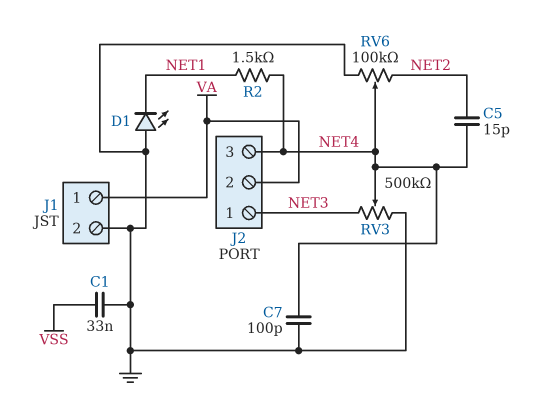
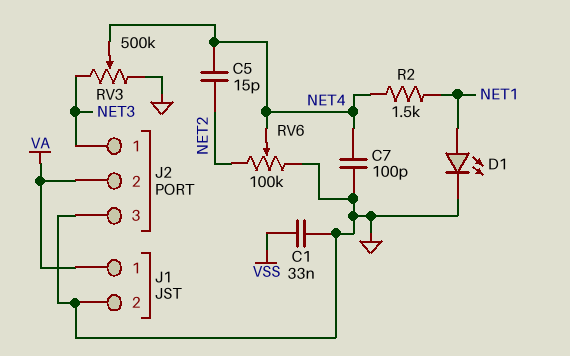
D1: LED (A GND, K NET1) -> LED (A NET1, K GND)
J2 pin 3: NET4 -> GND

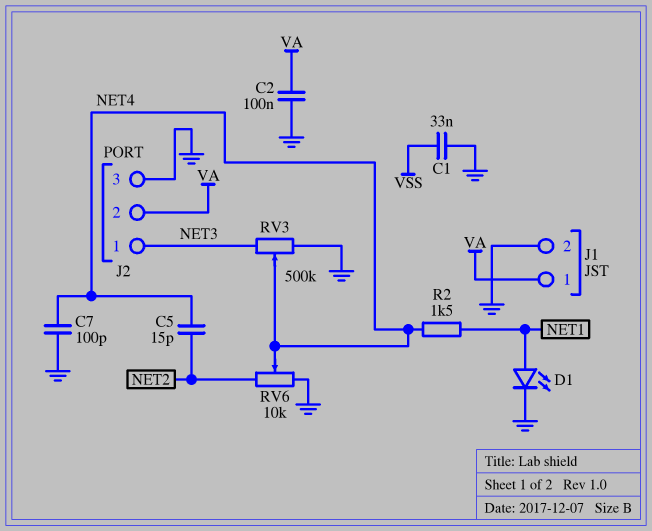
C2: none -> 100nF (GND, VA)
RV6: 100k (GND, NET2, wiper NET4) -> 10k (GND, NET2, wiper NET4)

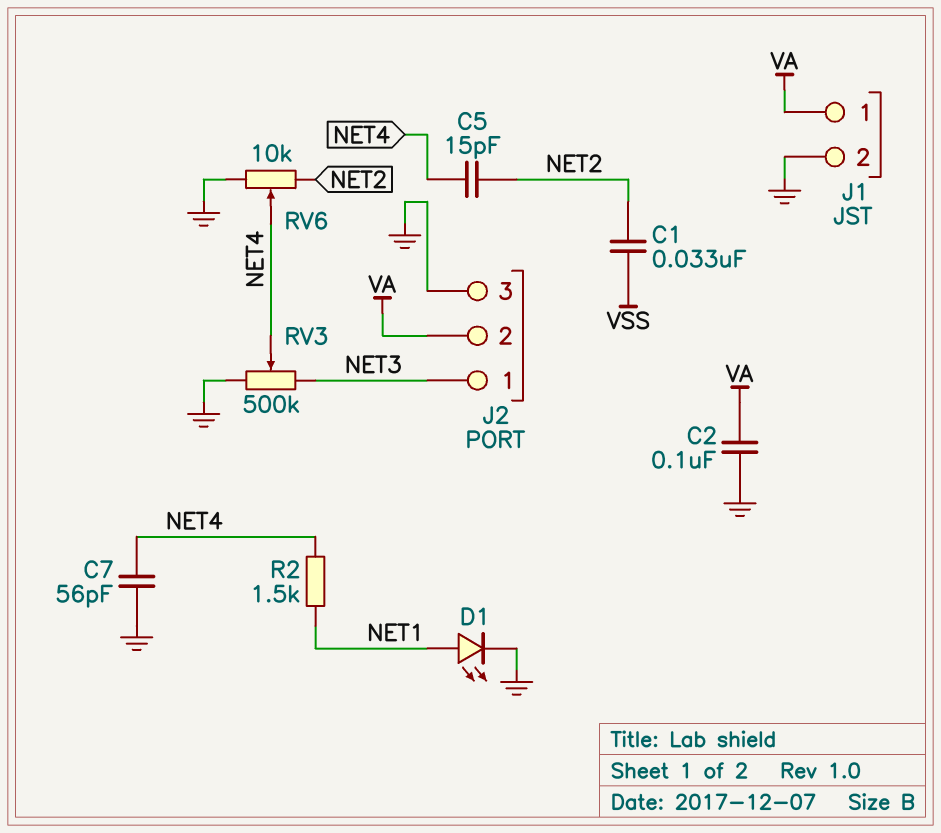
C1: 33nF (GND, VSS) -> 33nF (NET2, VSS)
C7: 100pF (GND, NET4) -> 56pF (GND, NET4)

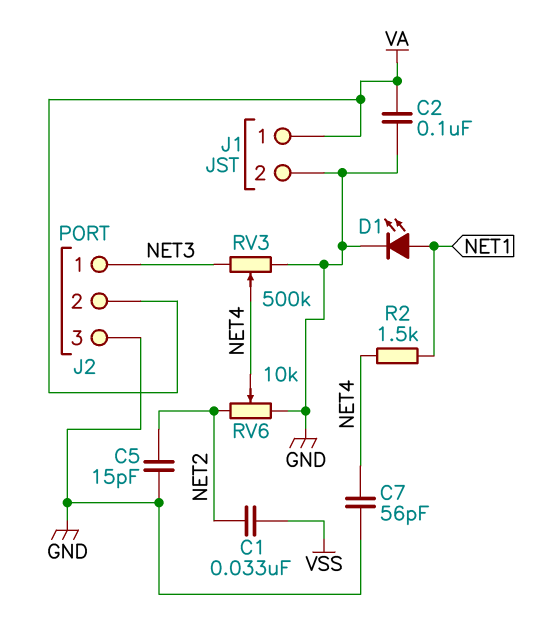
C5: 15pF (NET2, NET4) -> 15pF (GND, NET2)

